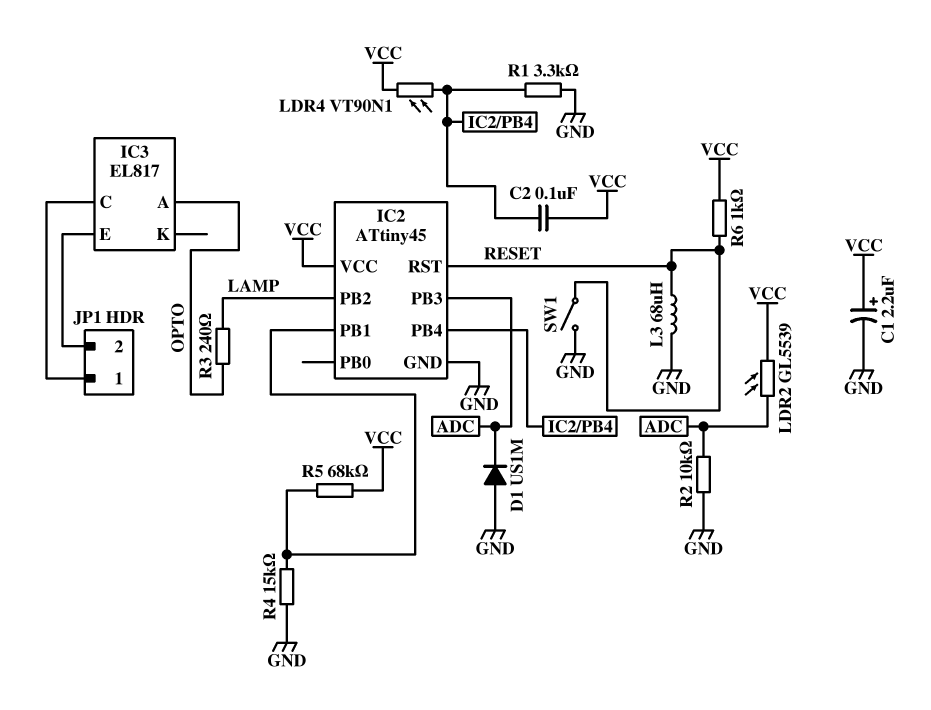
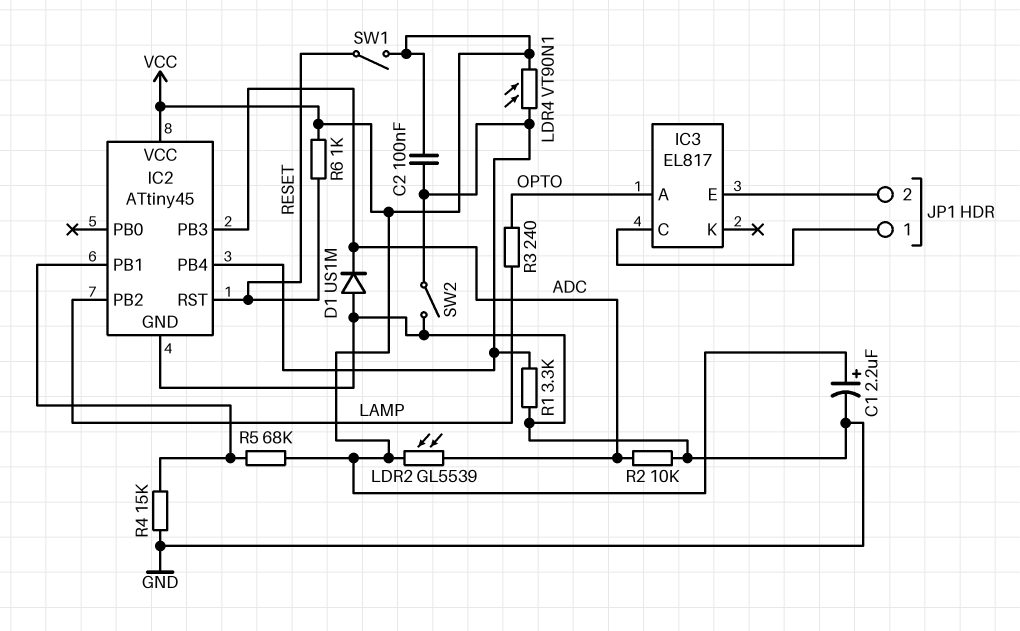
L3: 68uH (GND, RESET) -> none
SW1: switch (GND, RESET) -> switch (RESET, VCC)
SW2: none -> switch (GND, IC2/PB4)

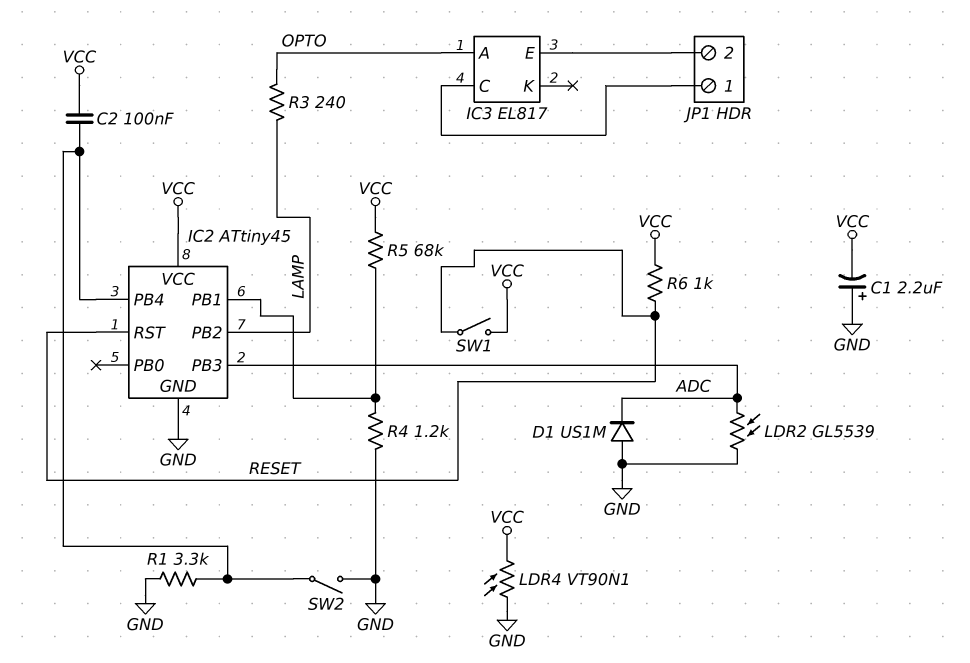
C1: 2.2uF (plus VCC, minus GND) -> 2.2uF (plus GND, minus VCC)
LDR2: GL5539 (ADC, VCC) -> GL5539 (ADC, GND)
LDR4: VT90N1 (IC2/PB4, VCC) -> VT90N1 (GND, VCC)
R2: 10k (ADC, GND) -> none
R4: 15k (GND, IC2/PB1) -> 1.2k (GND, IC2/PB1)

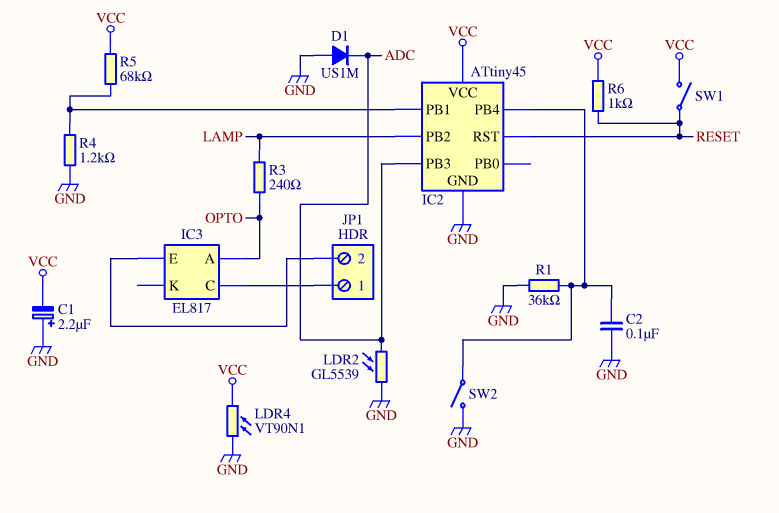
C2: 100nF (IC2/PB4, VCC) -> 100nF (GND, IC2/PB4)
R1: 3.3k (GND, IC2/PB4) -> 36k (GND, IC2/PB4)

